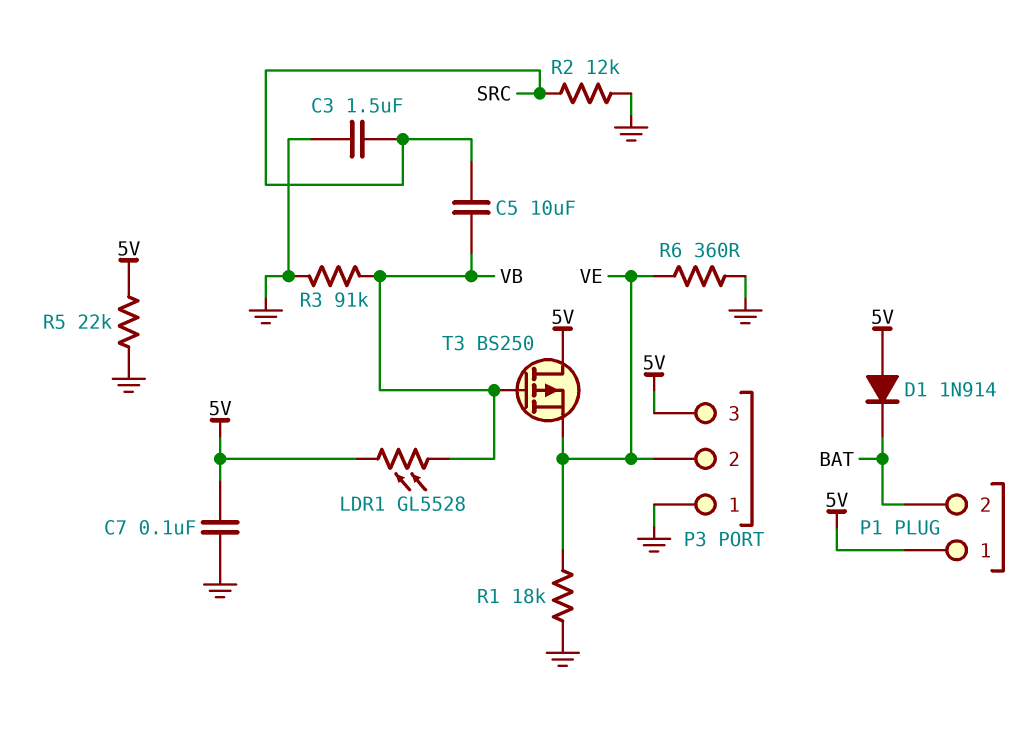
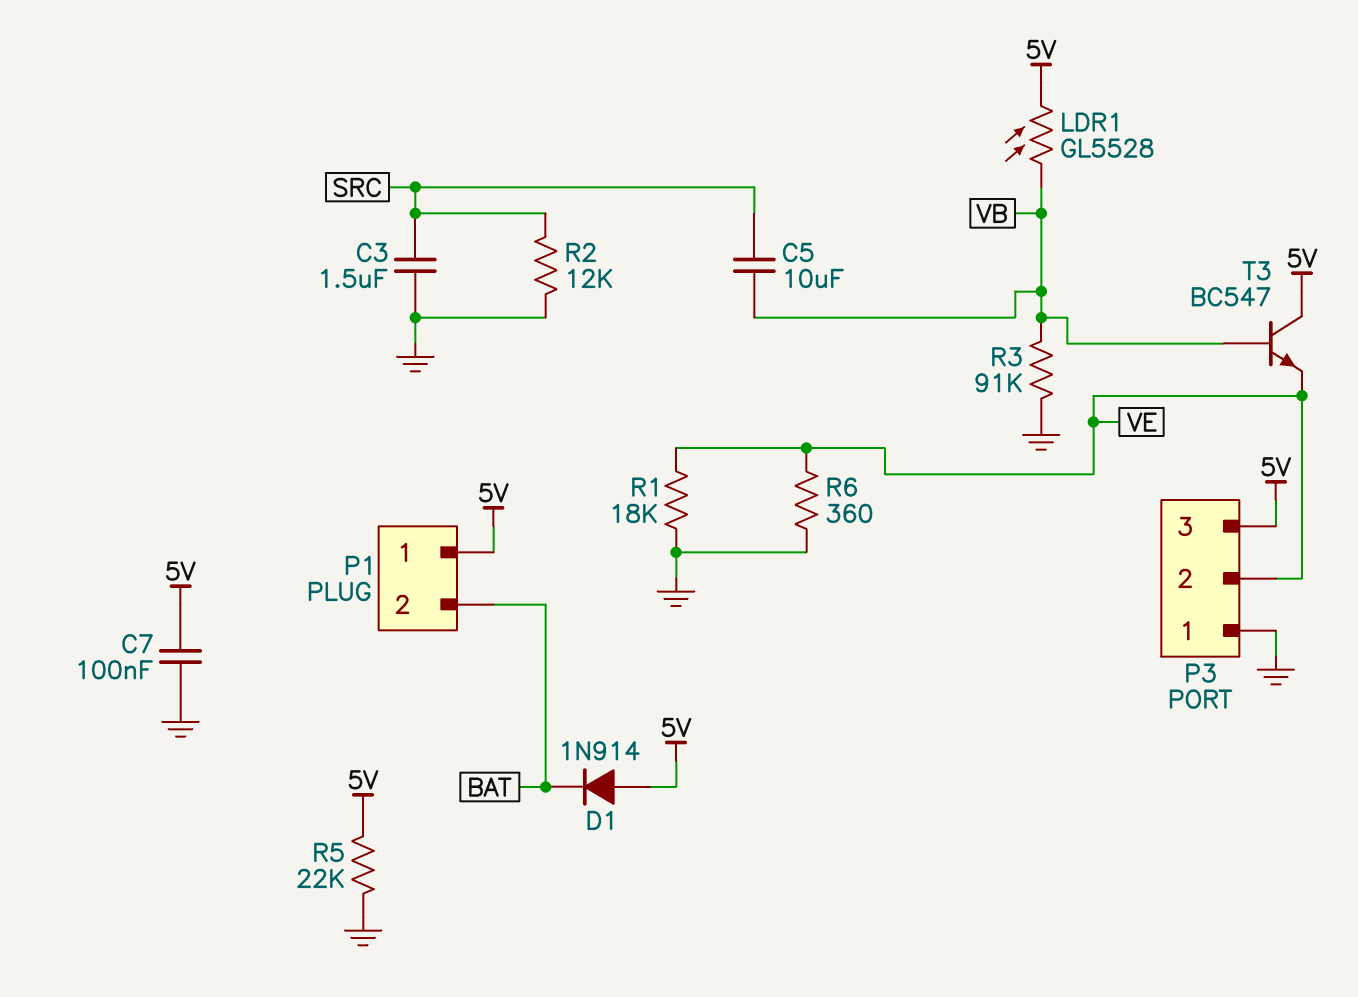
T3: PMOS BS250 (G VB, D 5V, S VE) -> NPN BC547 (B VB, C 5V, E VE)

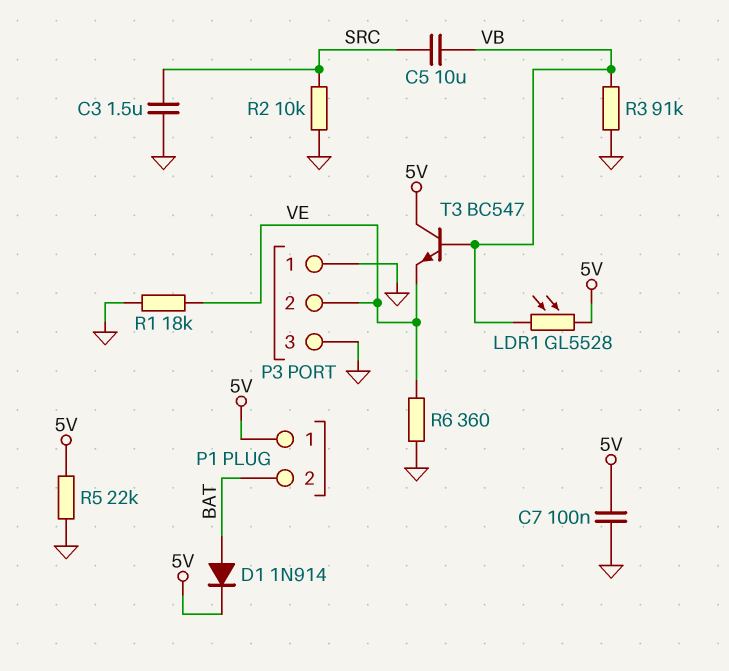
D1: diode 1N914 (A 5V, K BAT) -> diode 1N914 (A BAT, K 5V)
P3 pin 3: 5V -> GND
R2: 12k (GND, SRC) -> 10k (GND, SRC)

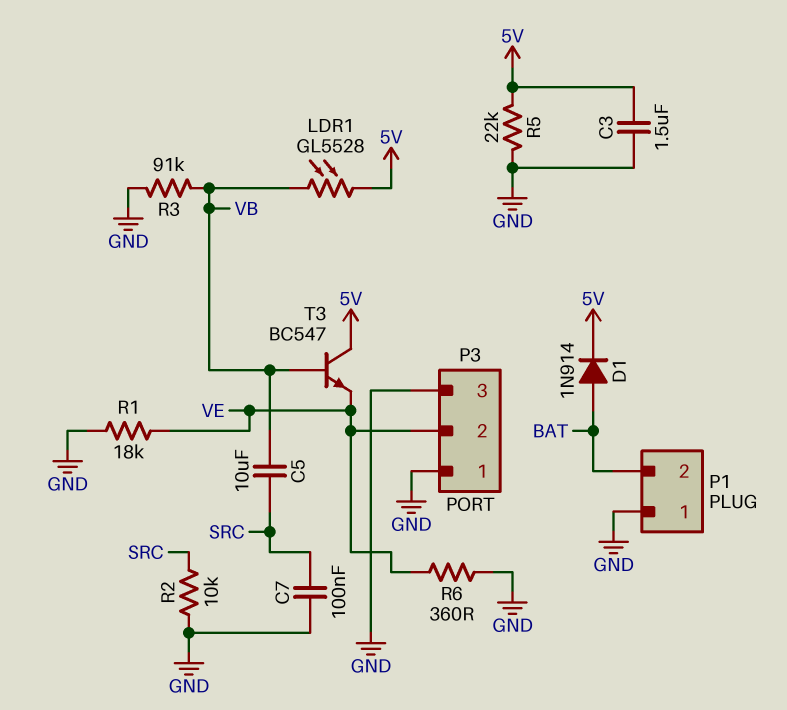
C3: 1.5uF (GND, SRC) -> 1.5uF (5V, GND)
C7: 100nF (5V, GND) -> 100nF (GND, SRC)
P1 pin 1: 5V -> GND

